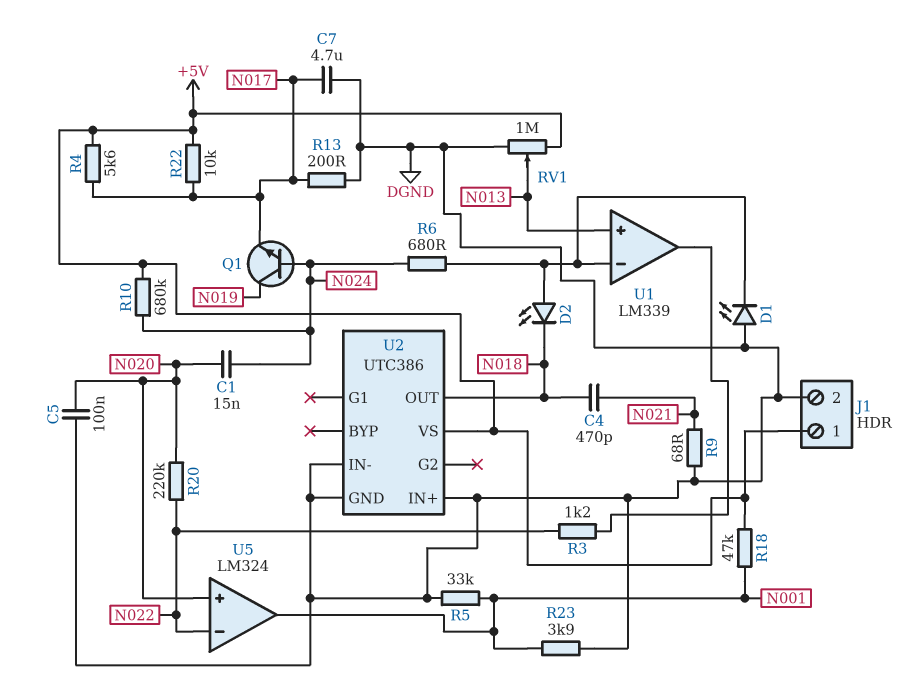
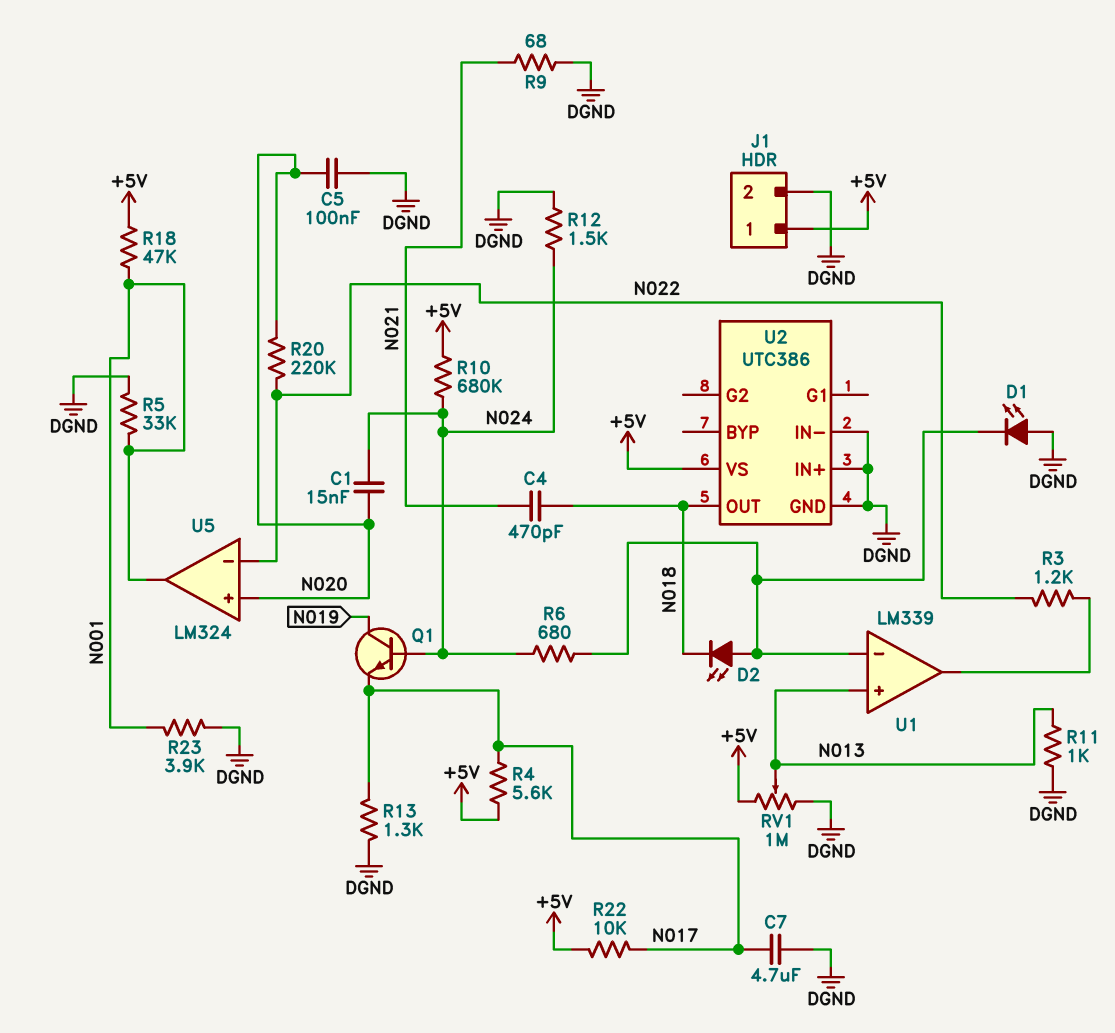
R11: none -> 1k (DGND, N013)
R12: none -> 1.5k (DGND, N024)
R13: 200 (DGND, N017) -> 1.3k (DGND, N017)

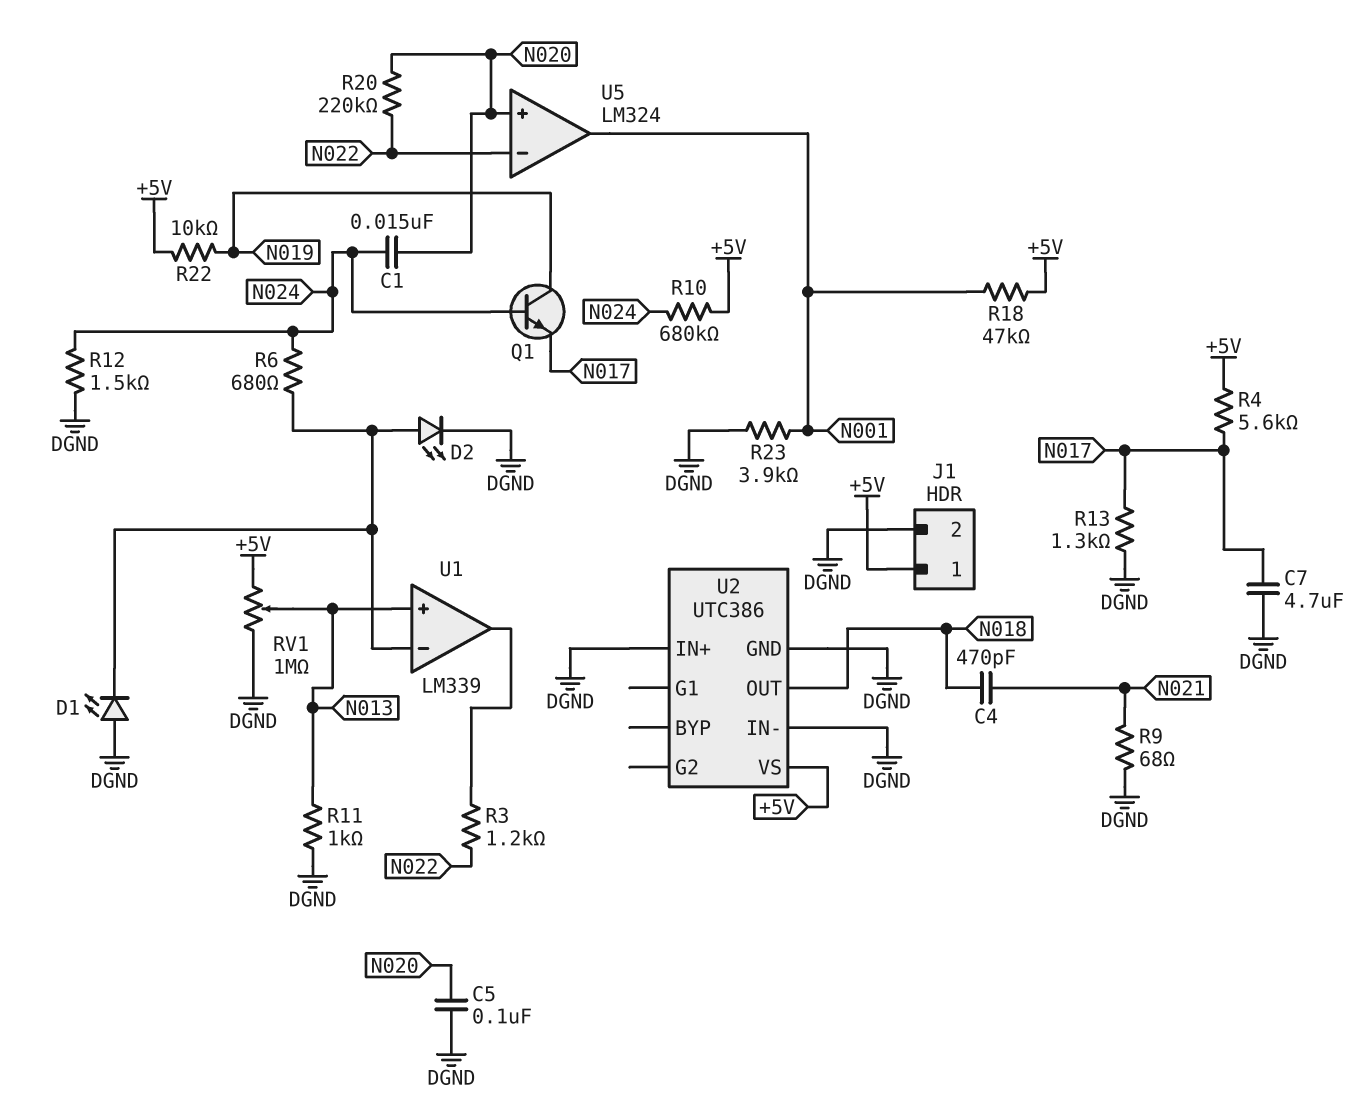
D2: LED (A U1/in-, K N018) -> LED (A U1/in-, K DGND)
R5: 33k (DGND, N001) -> none
R22: 10k (+5V, N017) -> 10k (+5V, N019)

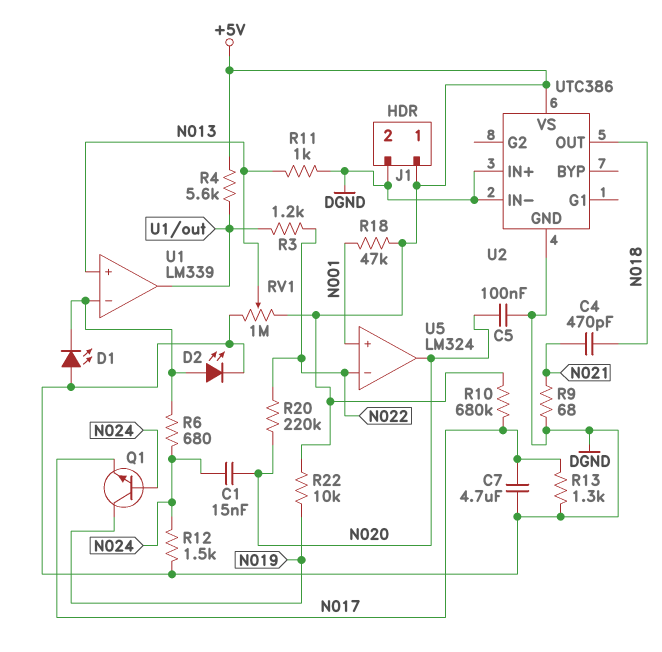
R4: 5.6k (+5V, N017) -> 5.6k (+5V, U1/out)
R10: 680k (+5V, N024) -> 680k (+5V, N017)
R23: 3.9k (DGND, N001) -> none
U5 pin in+: N020 -> N001
U5 pin out: N001 -> N020

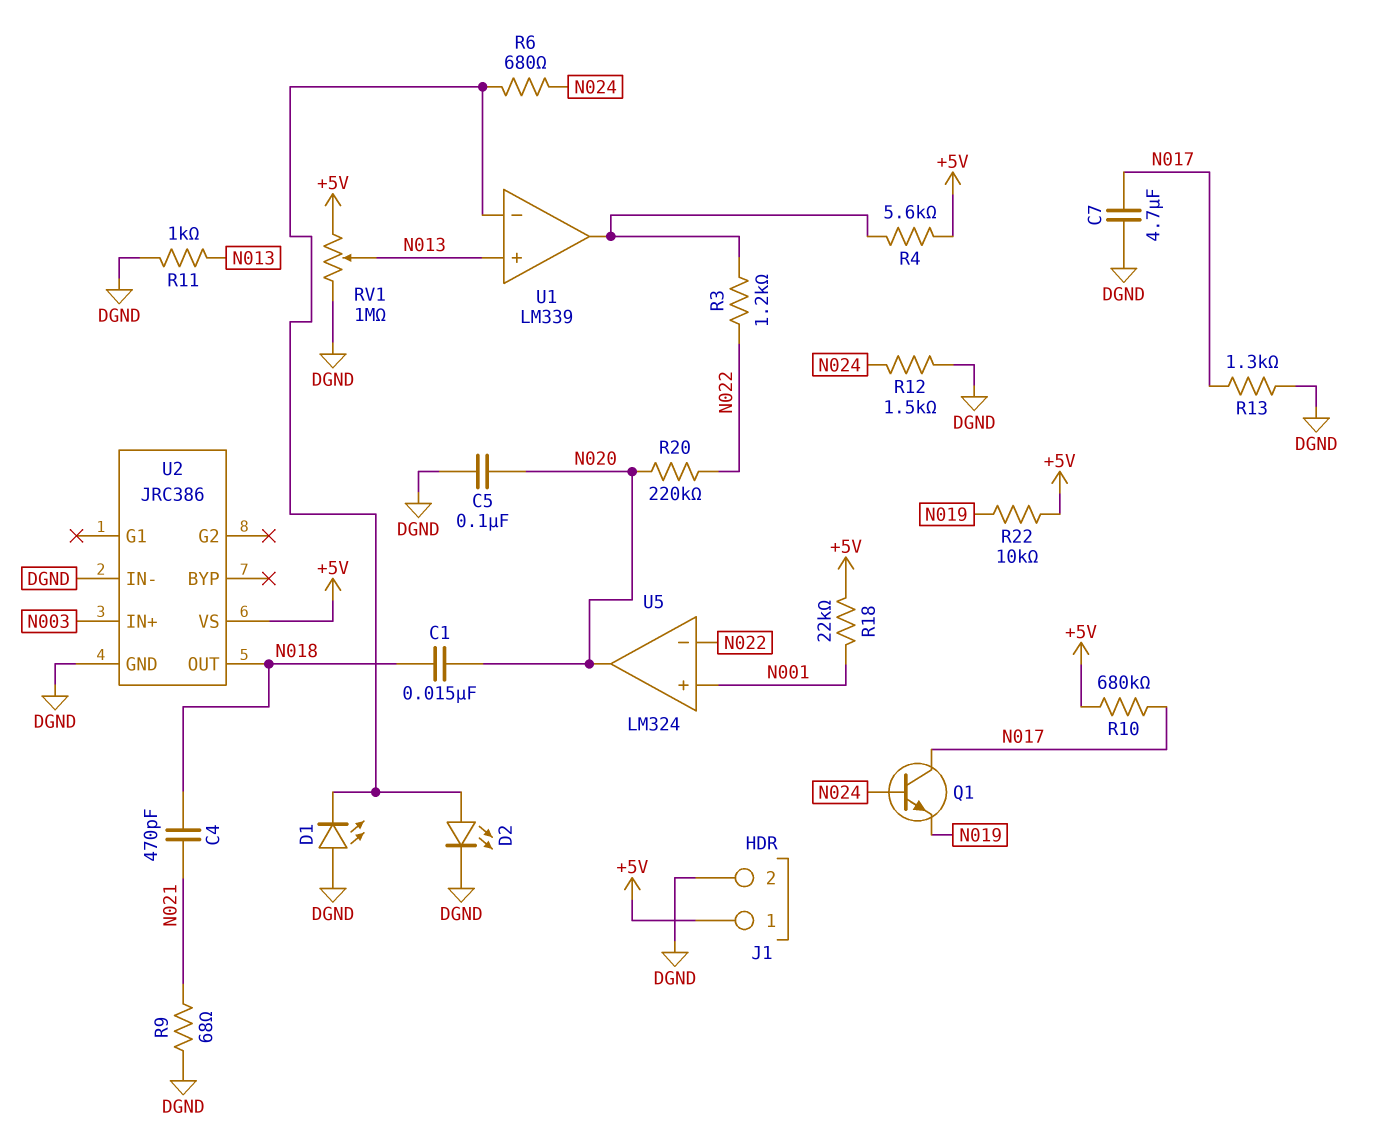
C1: 15nF (N020, N024) -> 15nF (N018, N020)
Q1: NPN (B N024, C N019, E N017) -> NPN (B N024, C N017, E N019)
R18: 47k (+5V, N001) -> 22k (+5V, N001)
U2: UTC386 -> JRC386
U2 pin IN+: DGND -> N003

